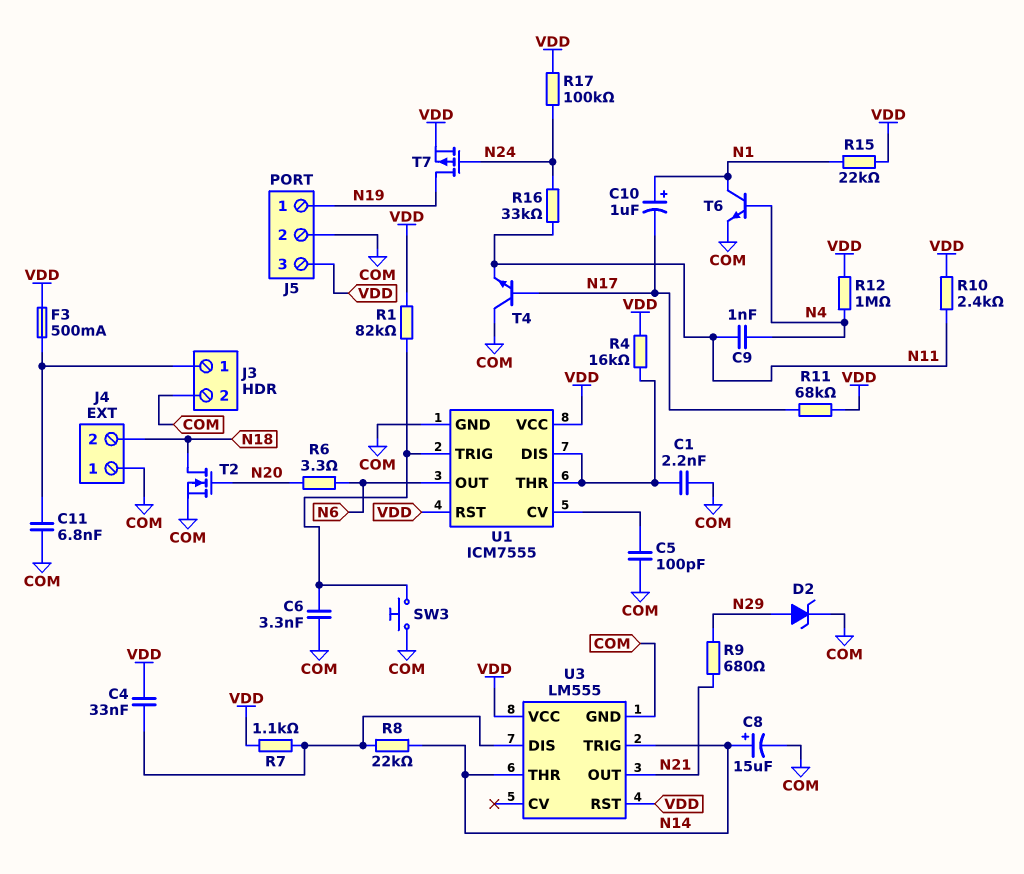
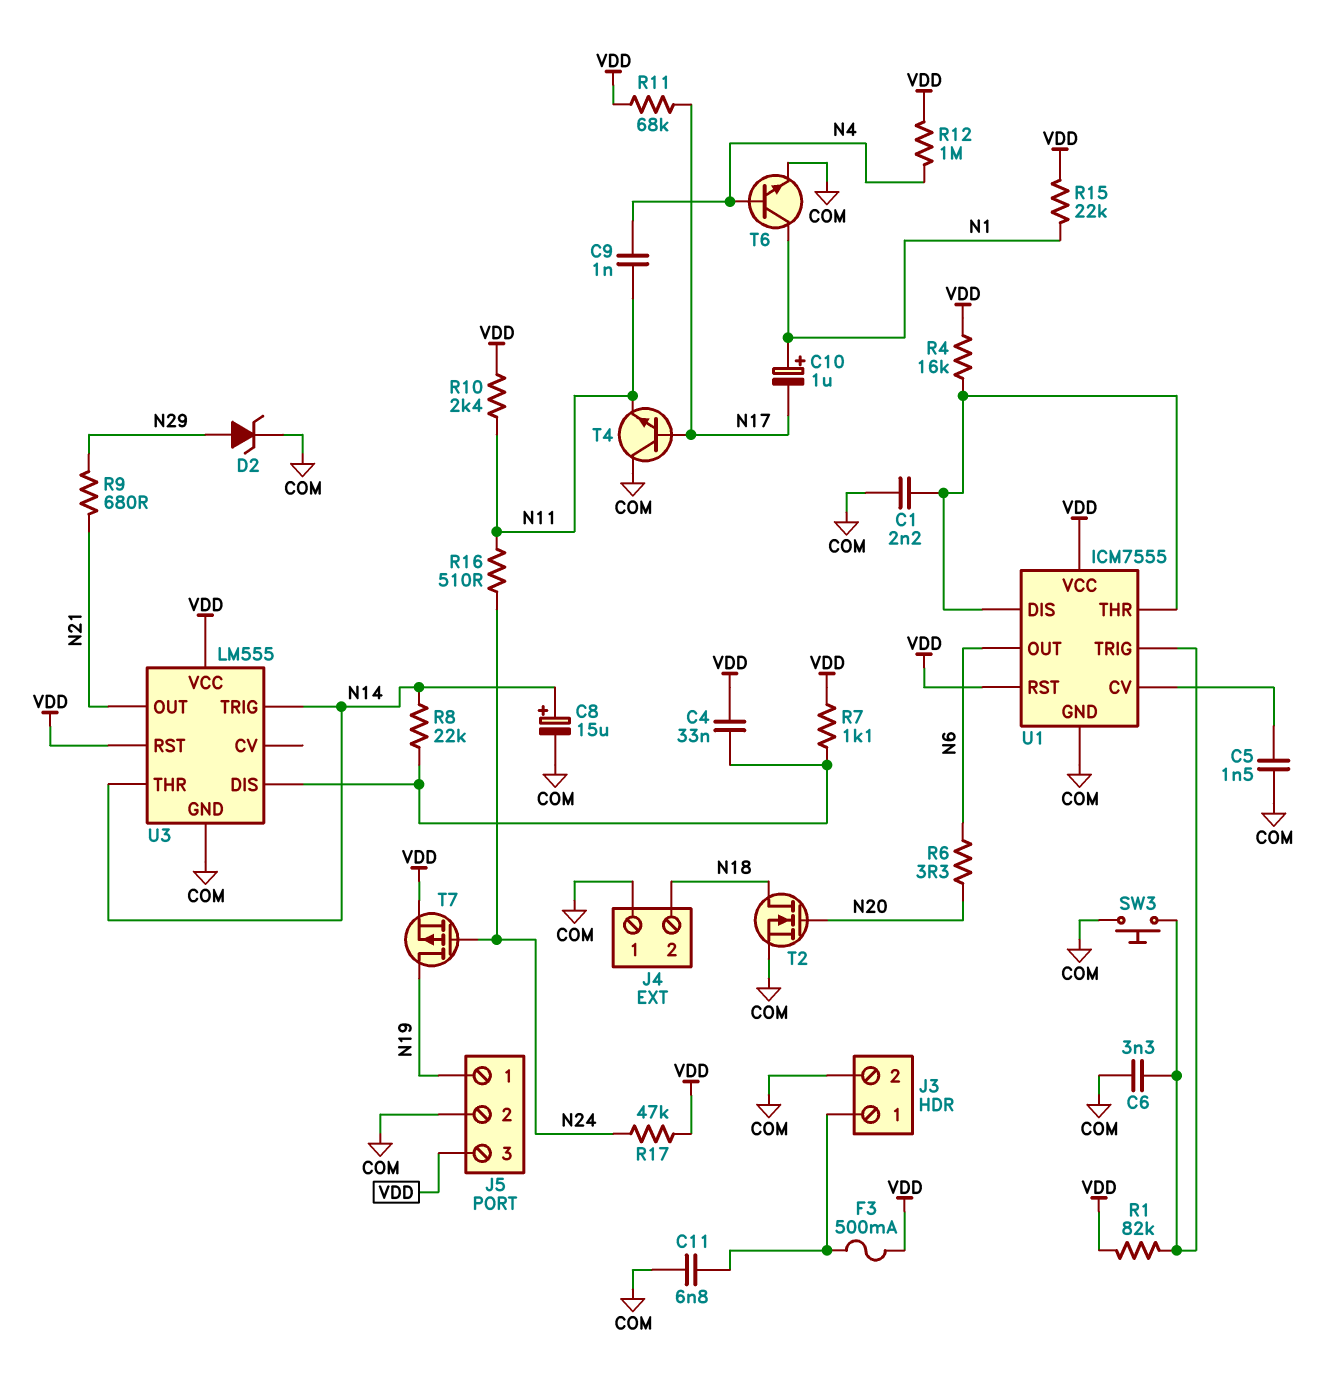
C5: 100pF (COM, U1/CV) -> 1.5nF (COM, U1/CV)
R16: 33k (N11, N24) -> 510 (N11, N24)
R17: 100k (N24, VDD) -> 47k (N24, VDD)

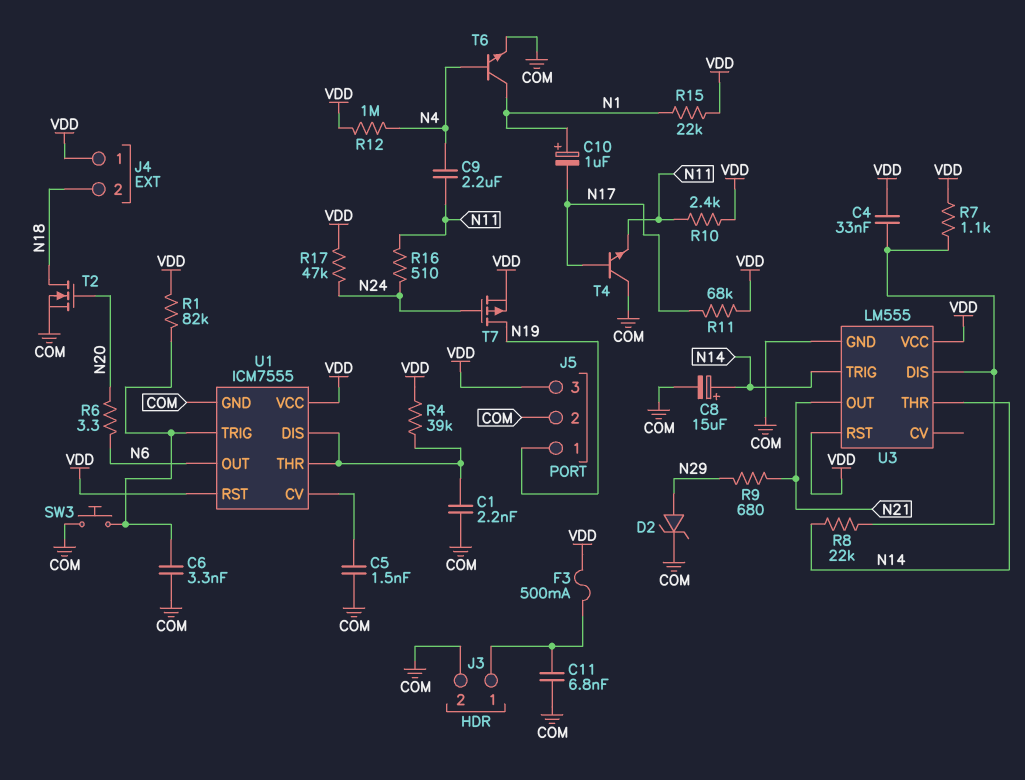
C9: 1nF (N4, N11) -> 2.2uF (N4, N11)
J4 pin 1: COM -> VDD
R4: 16k (U1/DIS, VDD) -> 39k (U1/DIS, VDD)

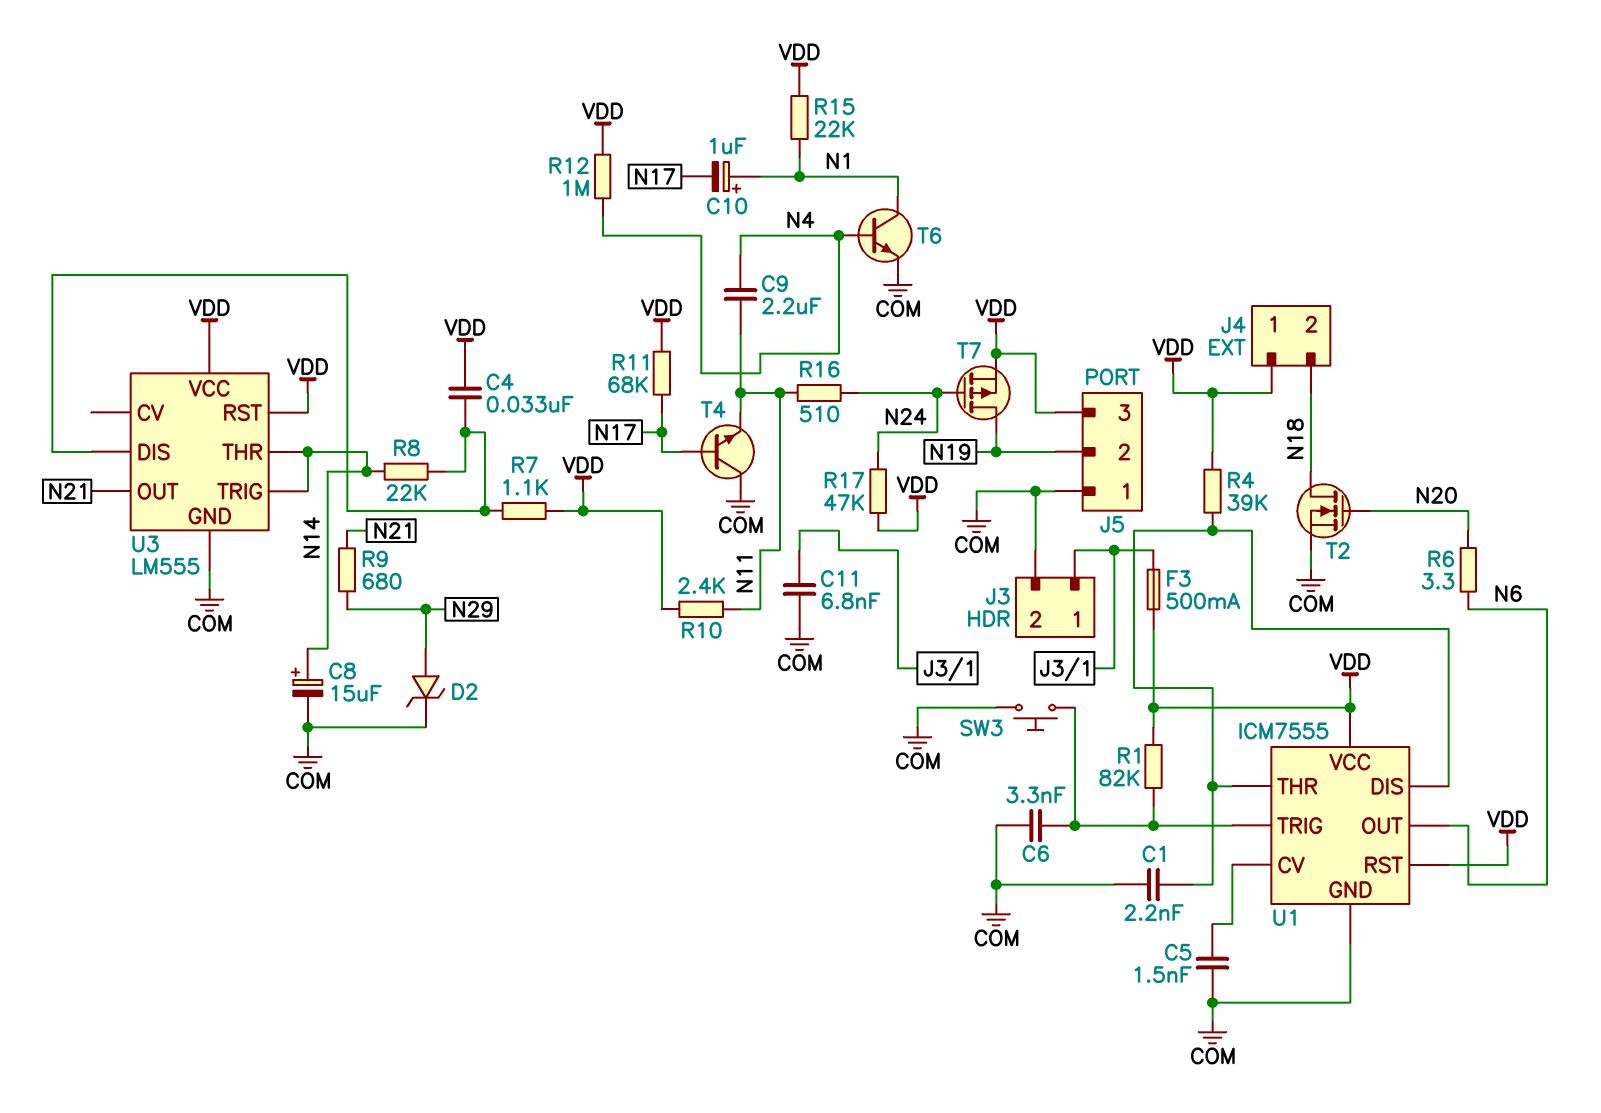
J5 pin 1: N19 -> COM
J5 pin 2: COM -> N19

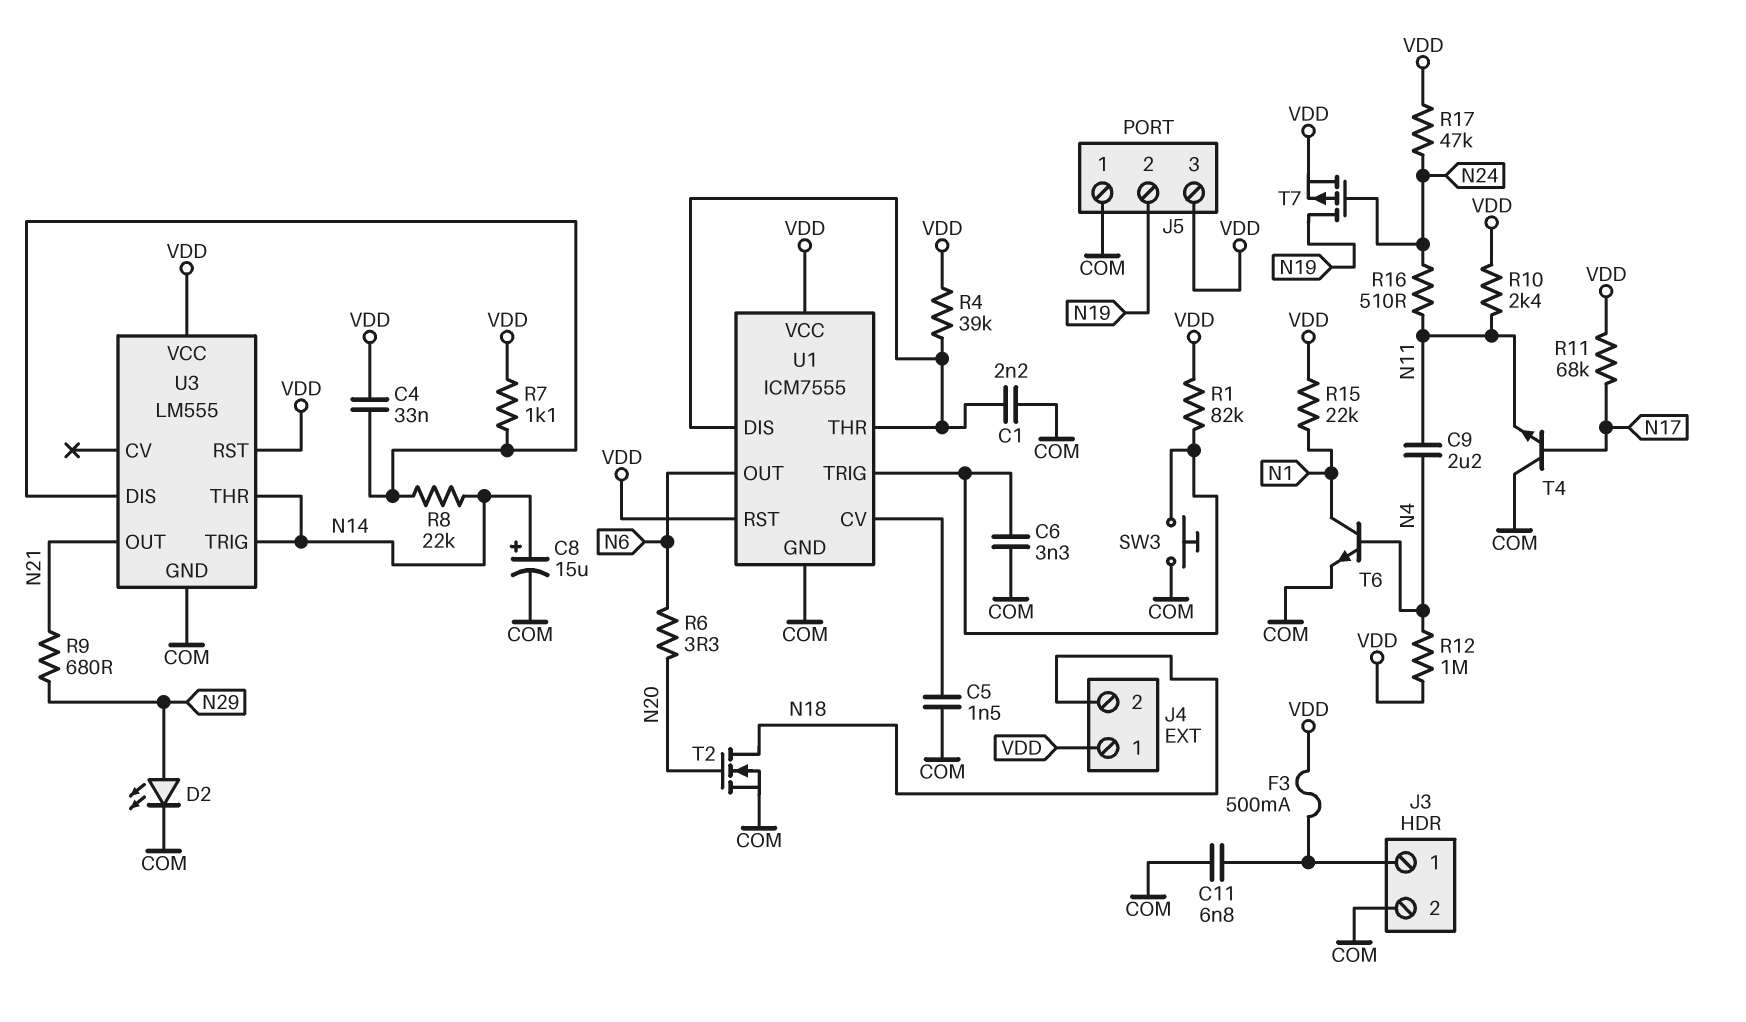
C10: 1uF (plus N1, minus N17) -> none
D2: zener (A N29, K COM) -> LED (A N29, K COM)

